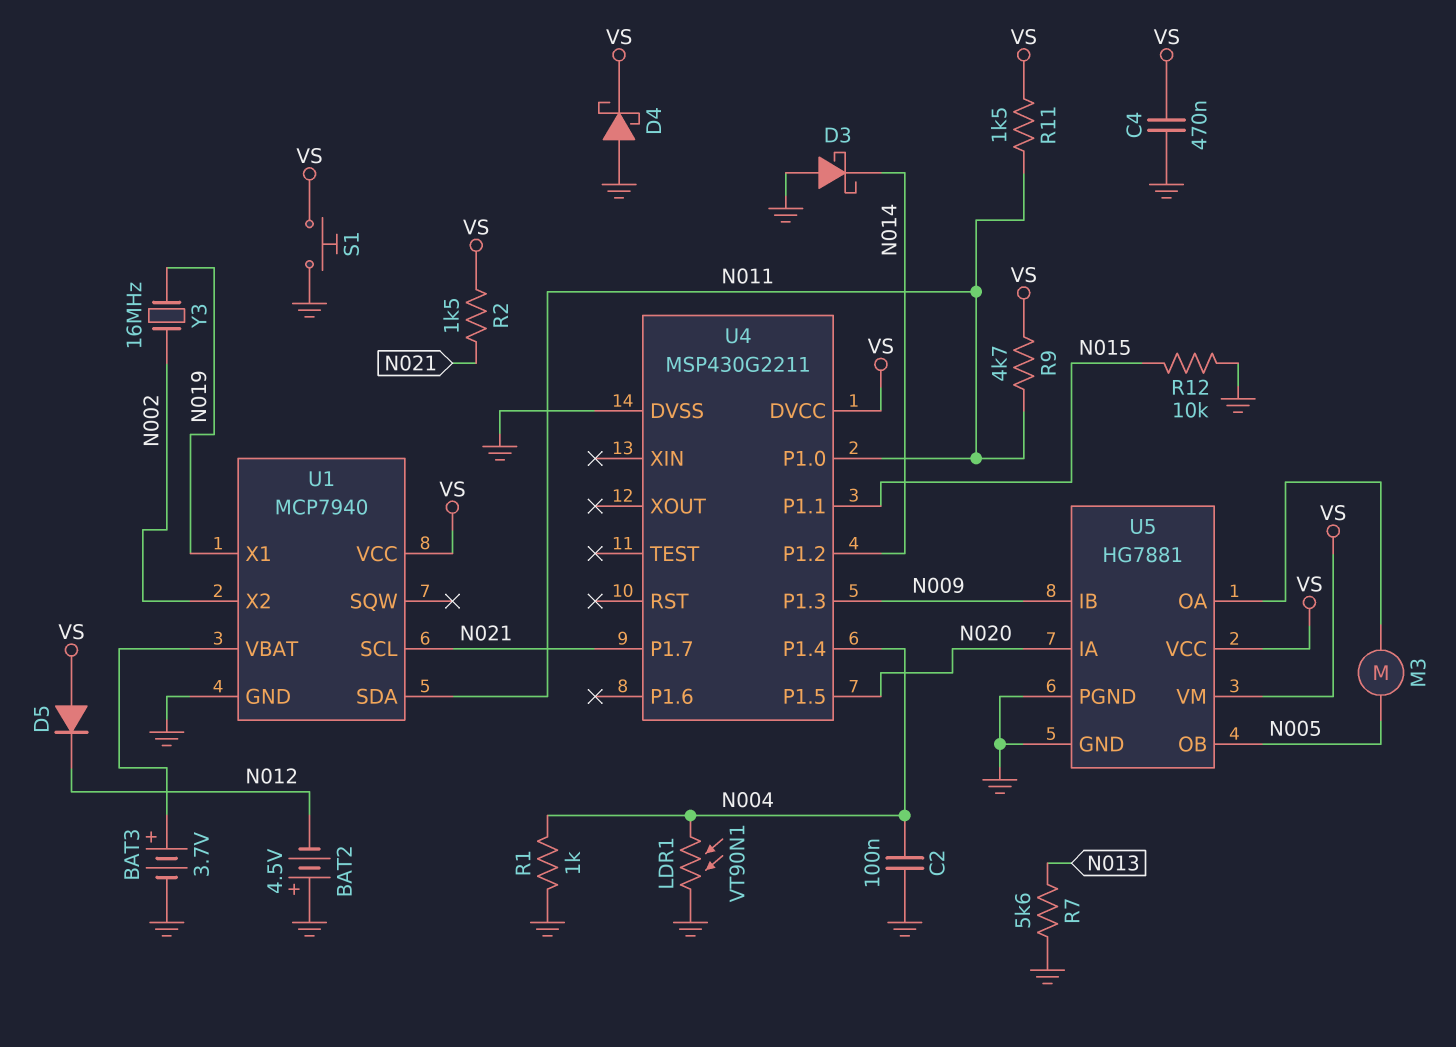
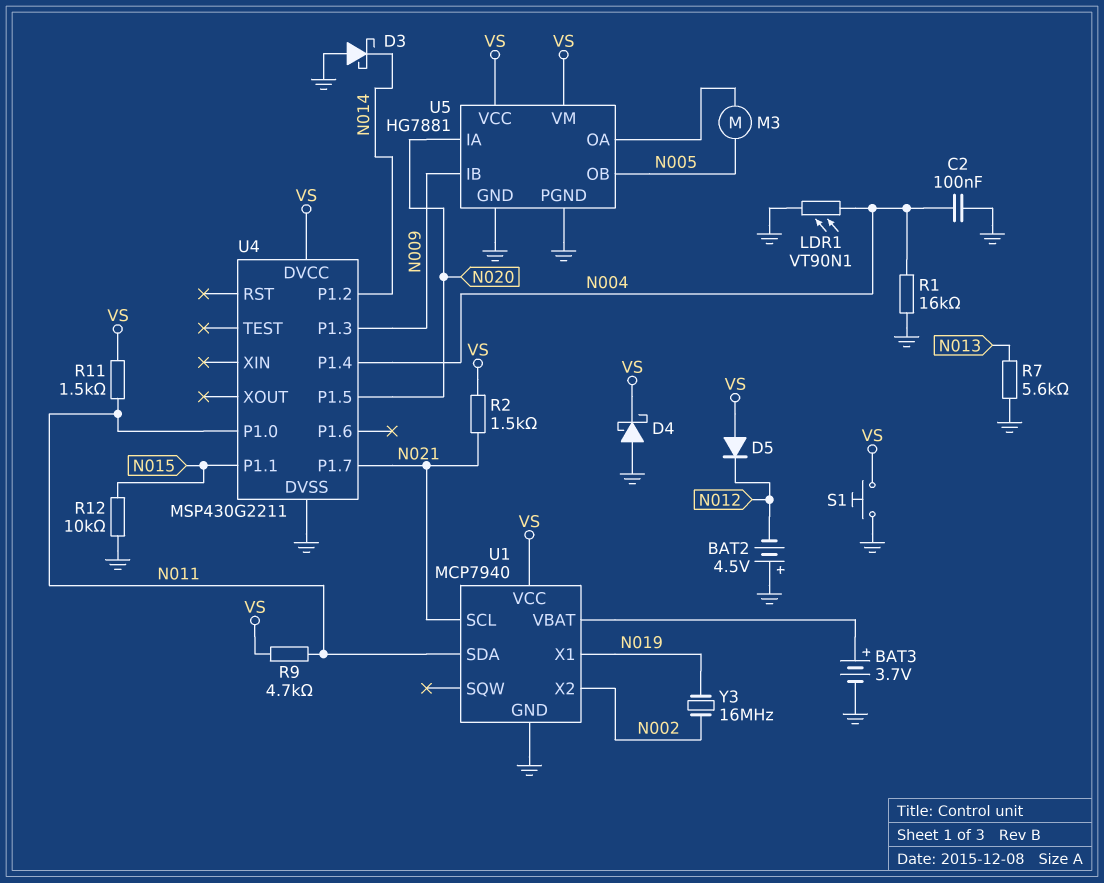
C4: 470nF (GND, VS) -> none
R1: 1k (GND, N004) -> 16k (GND, N004)

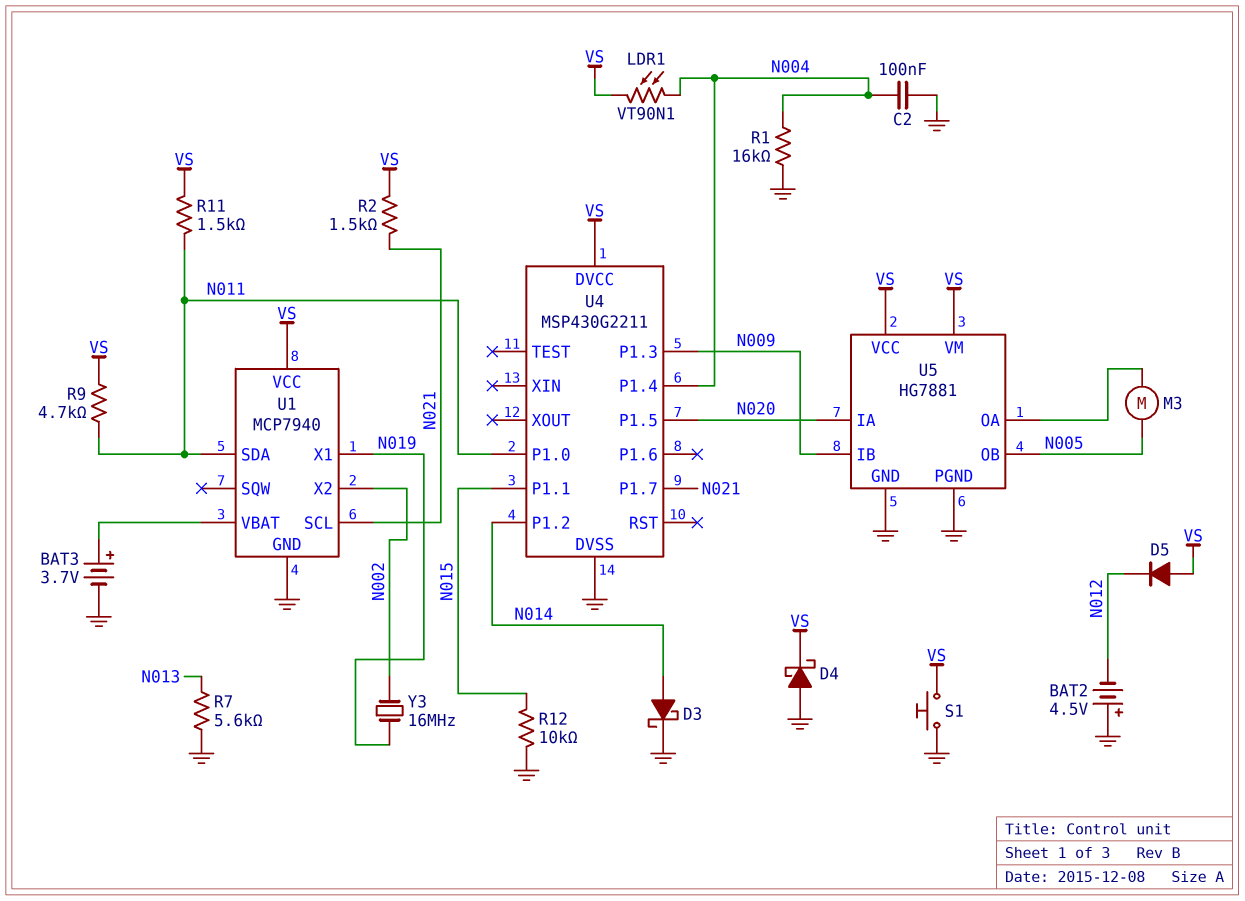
D3: schottky (A GND, K N014) -> schottky (A N014, K GND)
LDR1: VT90N1 (GND, N004) -> VT90N1 (N004, VS)

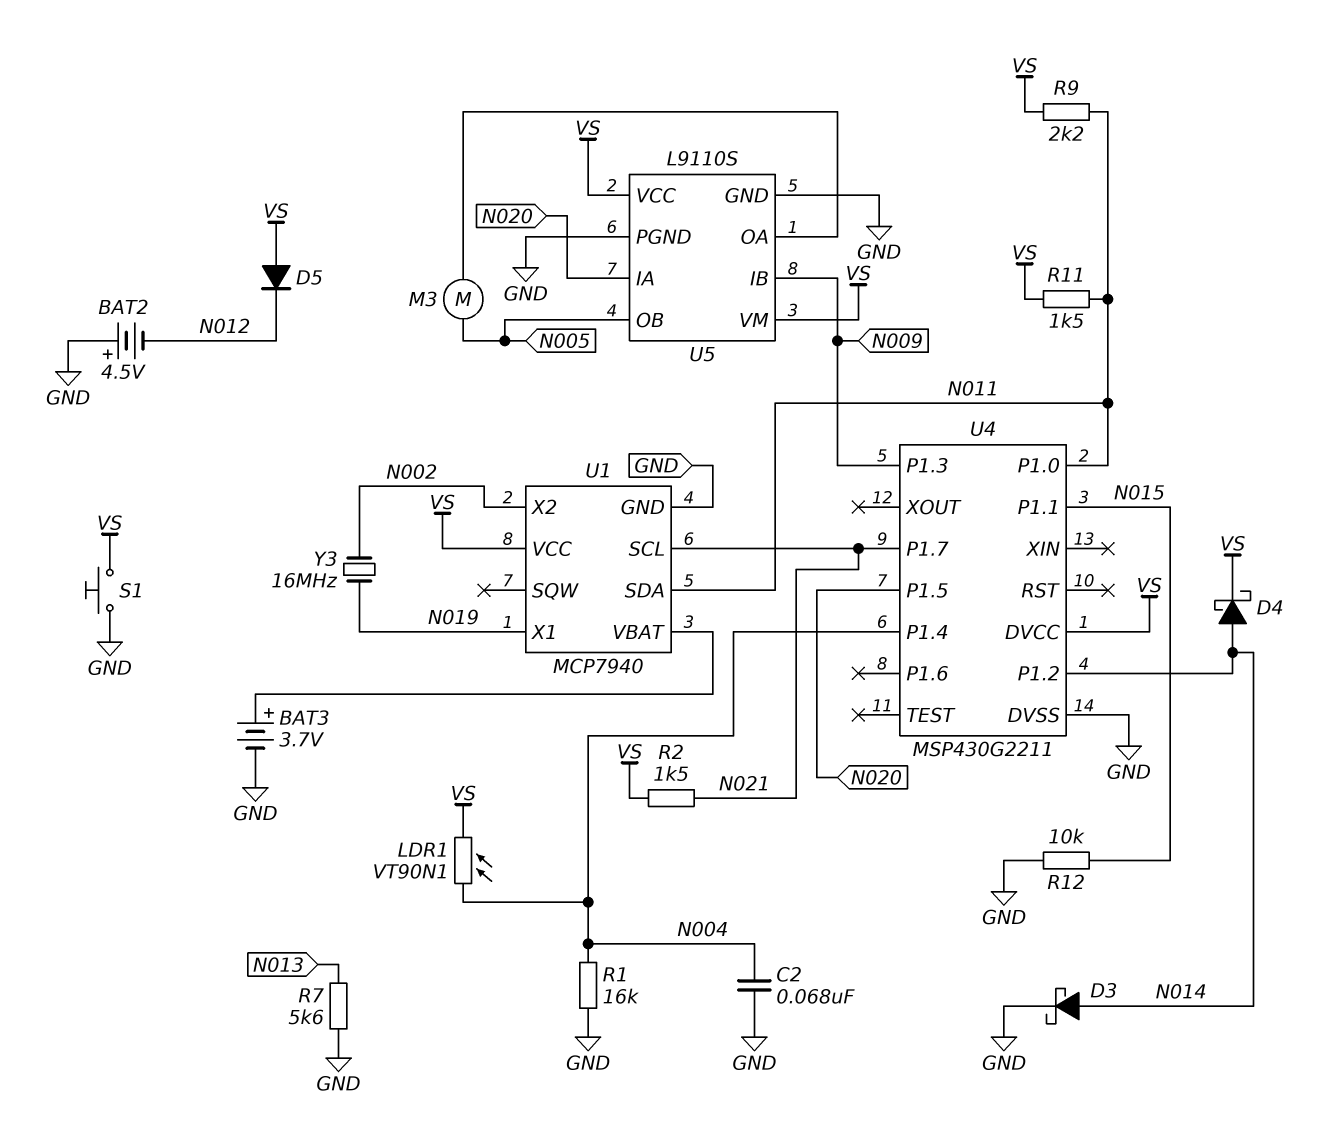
C2: 100nF (GND, N004) -> 68nF (GND, N004)
D4: schottky (A GND, K VS) -> schottky (A N014, K VS)
R9: 4.7k (N011, VS) -> 2.2k (N011, VS)
U5: HG7881 -> L9110S

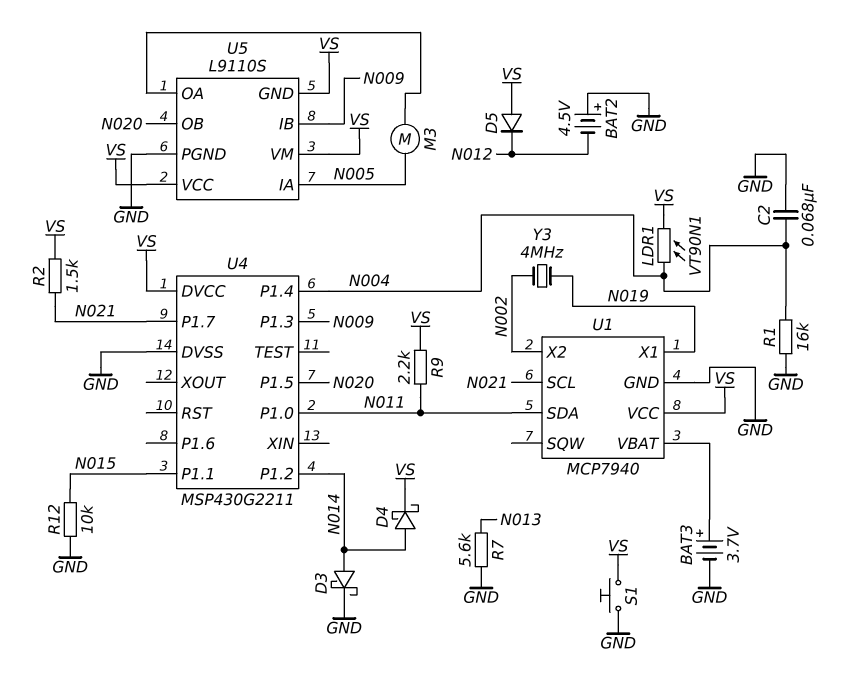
R11: 1.5k (N011, VS) -> none
U5 pin GND: GND -> VS
U5 pin IA: N020 -> N005
U5 pin OB: N005 -> N020
Y3: 16MHz (N002, N019) -> 4MHz (N002, N019)

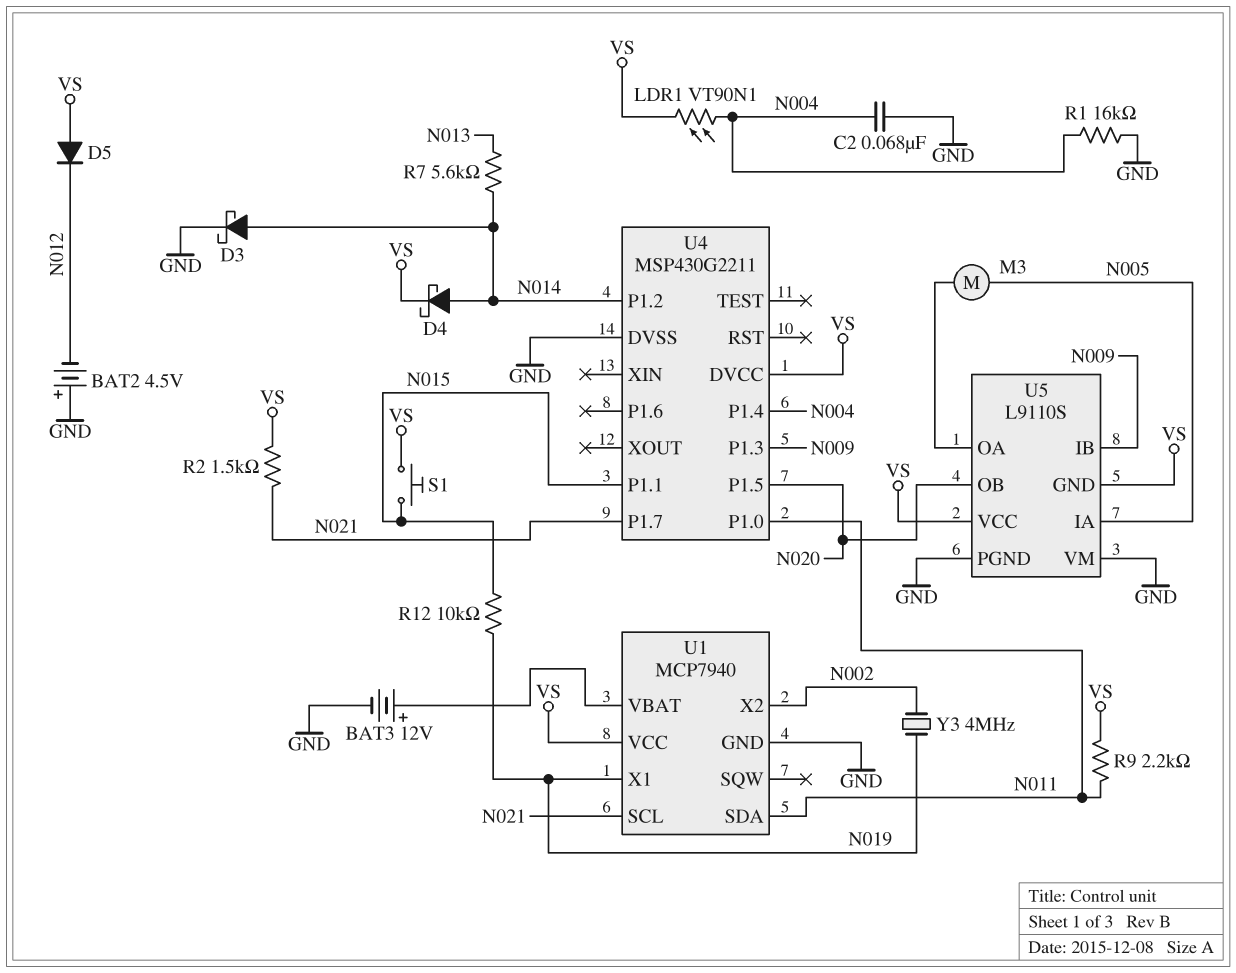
BAT3: 3.7V (plus U1/VBAT, minus GND) -> 12V (plus U1/VBAT, minus GND)
R7: 5.6k (GND, N013) -> 5.6k (N013, N014)
R12: 10k (GND, N015) -> 10k (N015, N019)
S1: button (GND, VS) -> button (N015, VS)
U5 pin VM: VS -> GND

